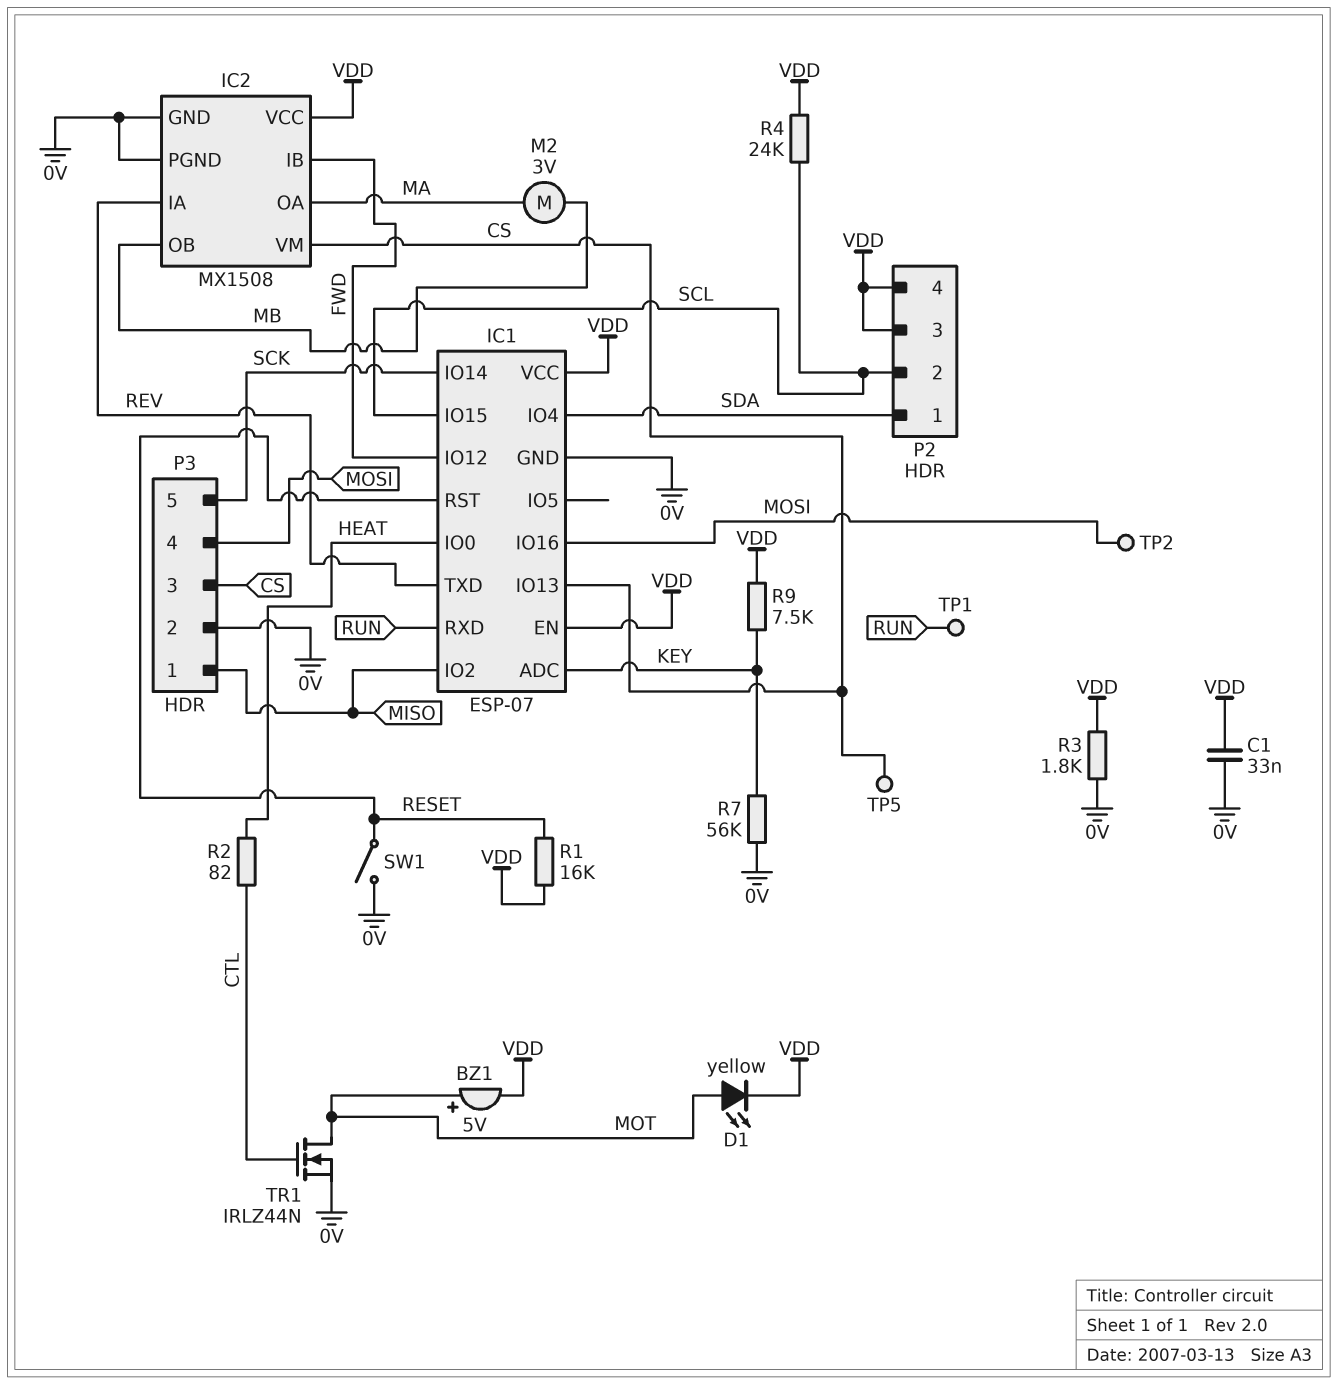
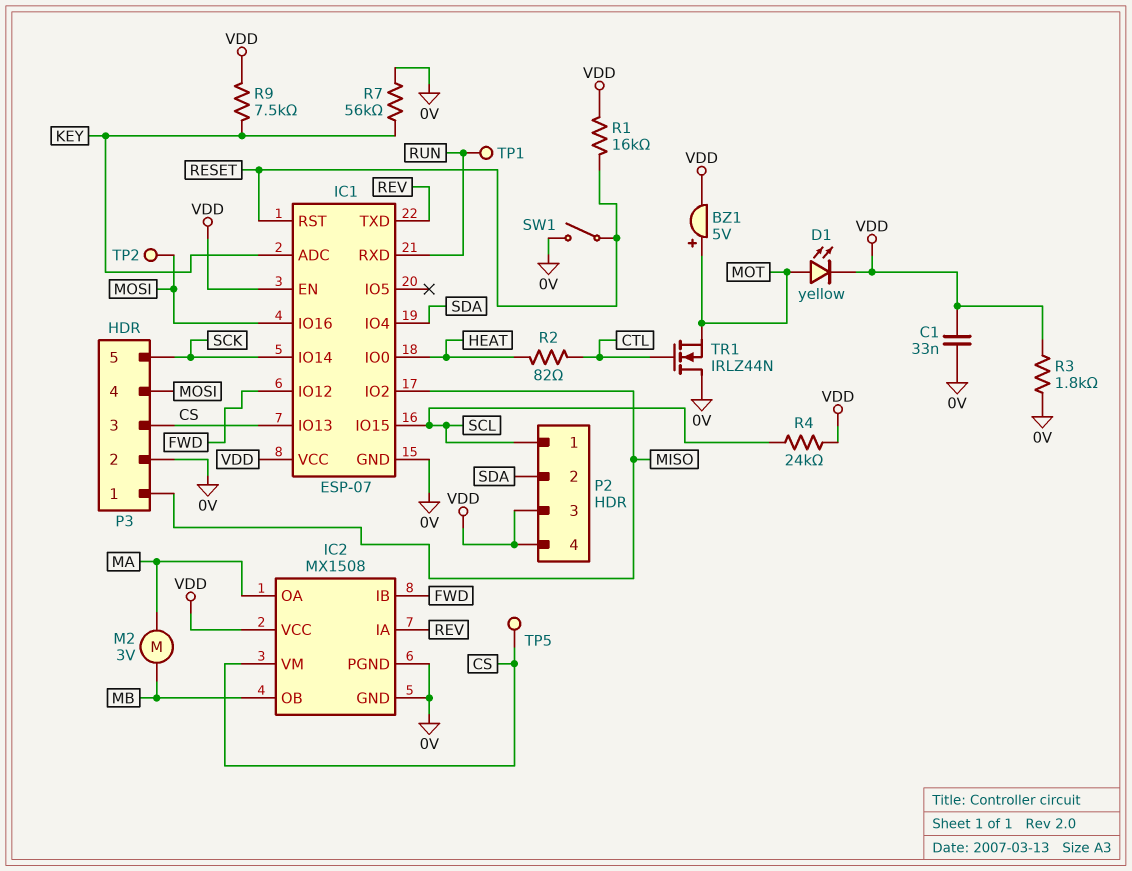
P2 pin 1: SDA -> SCL
P2 pin 2: SCL -> SDA
TR1: NMOS IRLZ44N (G CTL, D MOT, S 0V) -> NMOS IRLZ44N (G CTL, D 0V, S MOT)

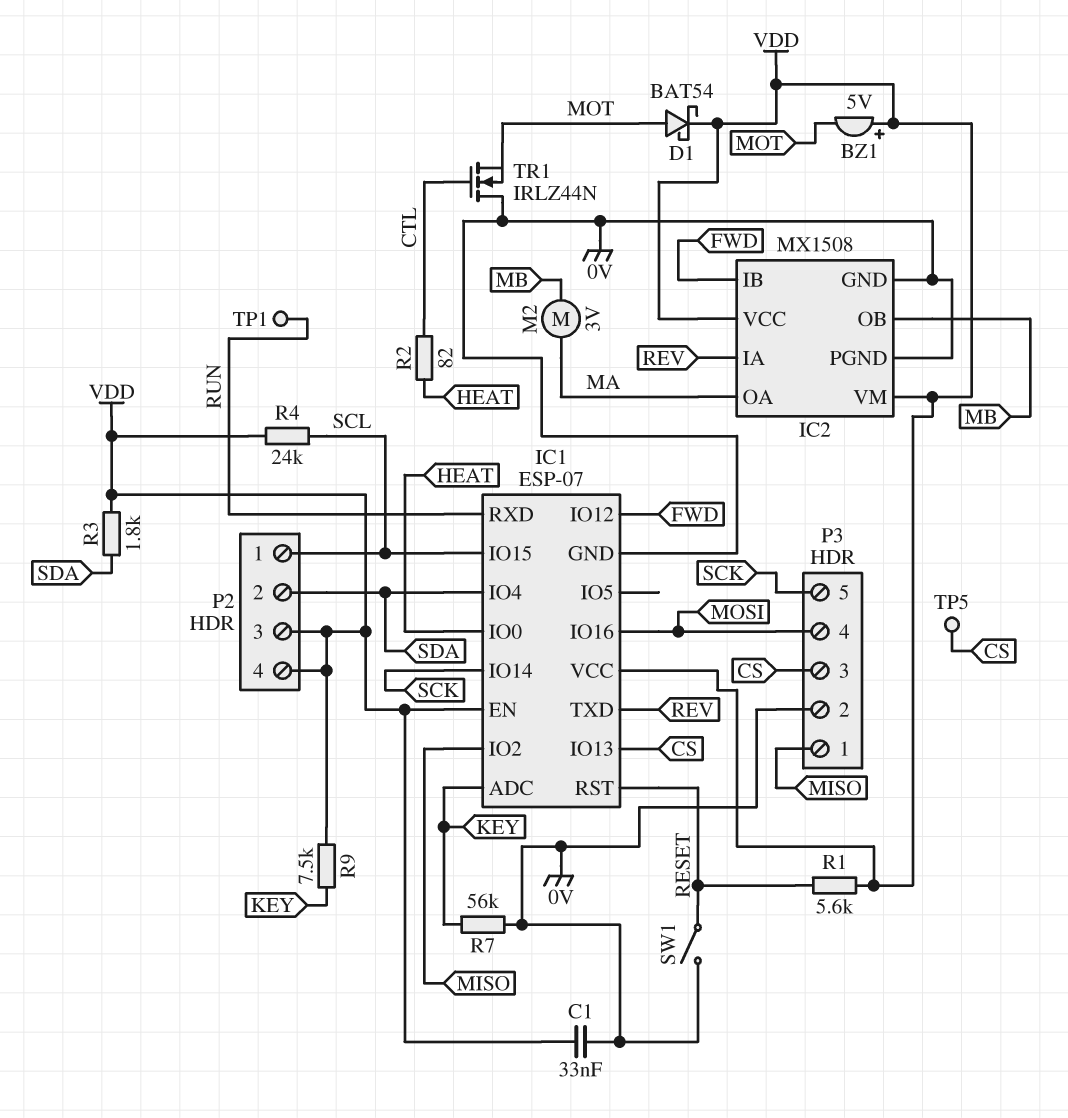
BZ1: buzzer 5V (plus MOT, minus VDD) -> buzzer 5V (plus VDD, minus MOT)
D1: LED yellow (A MOT, K VDD) -> schottky BAT54 (A MOT, K VDD)
IC2 pin VM: CS -> VDD
R1: 16k (RESET, VDD) -> 5.6k (RESET, VDD)
R3: 1.8k (0V, VDD) -> 1.8k (SDA, VDD)
TP2: test point (MOSI) -> none

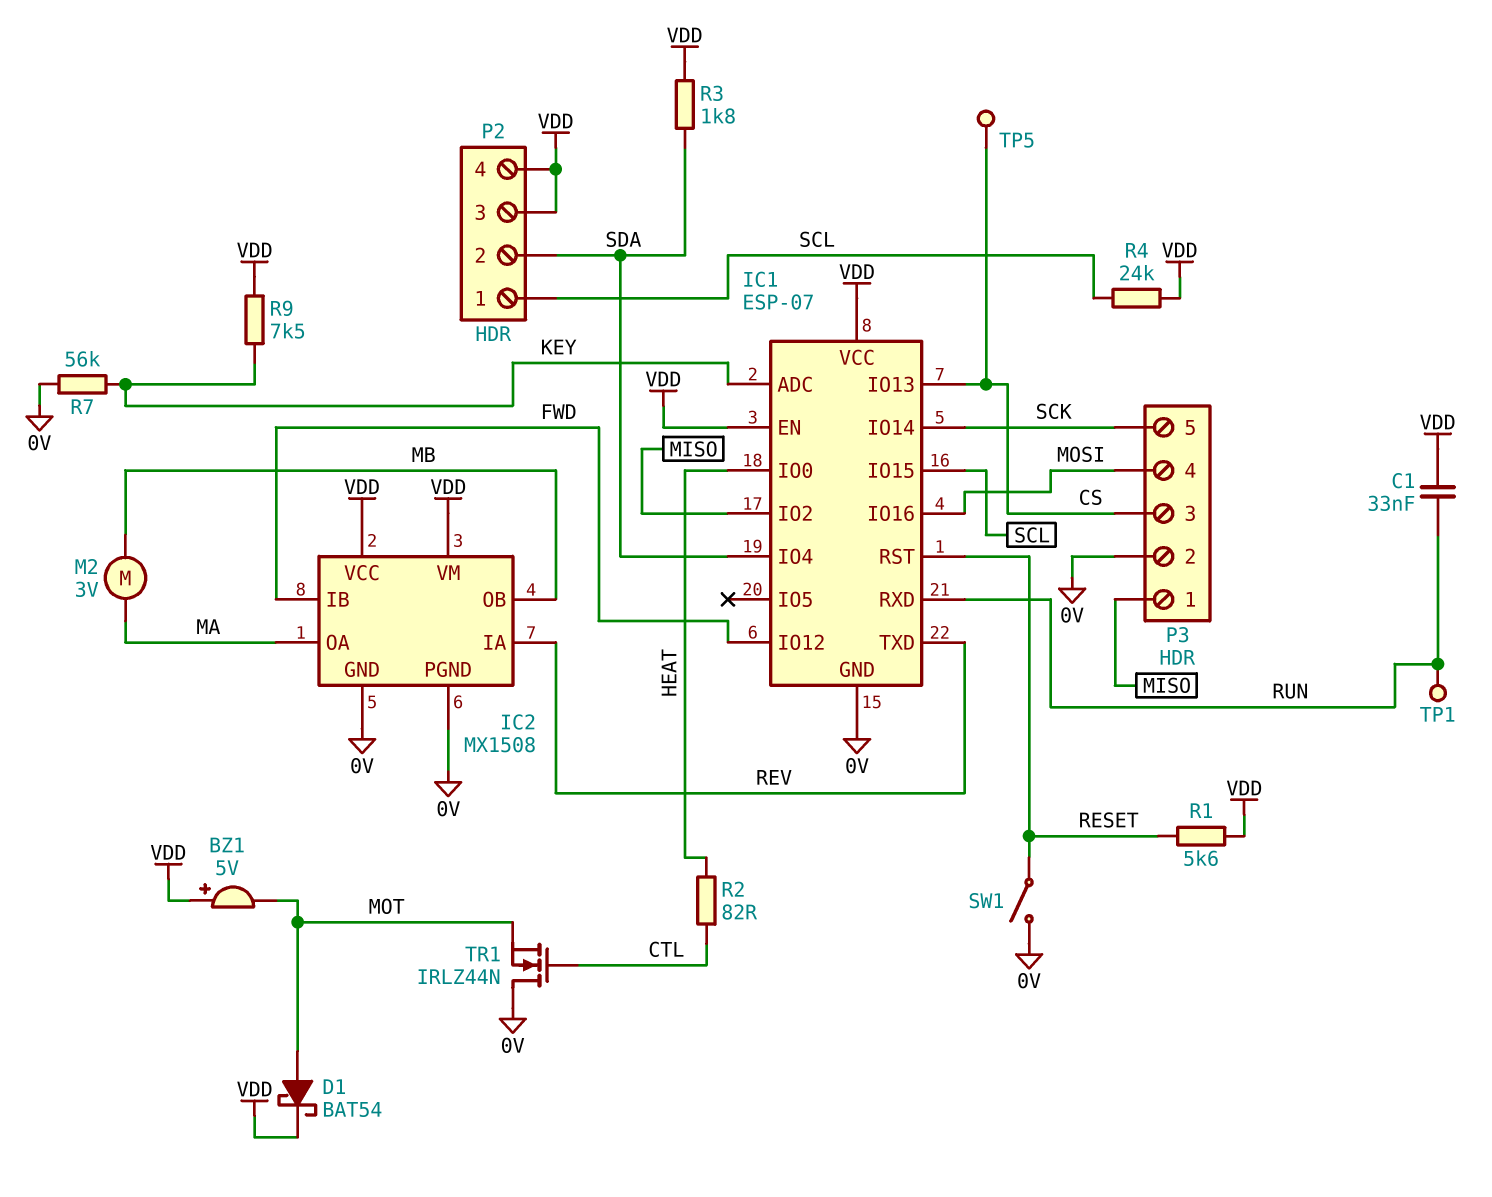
C1: 33nF (0V, VDD) -> 33nF (RUN, VDD)

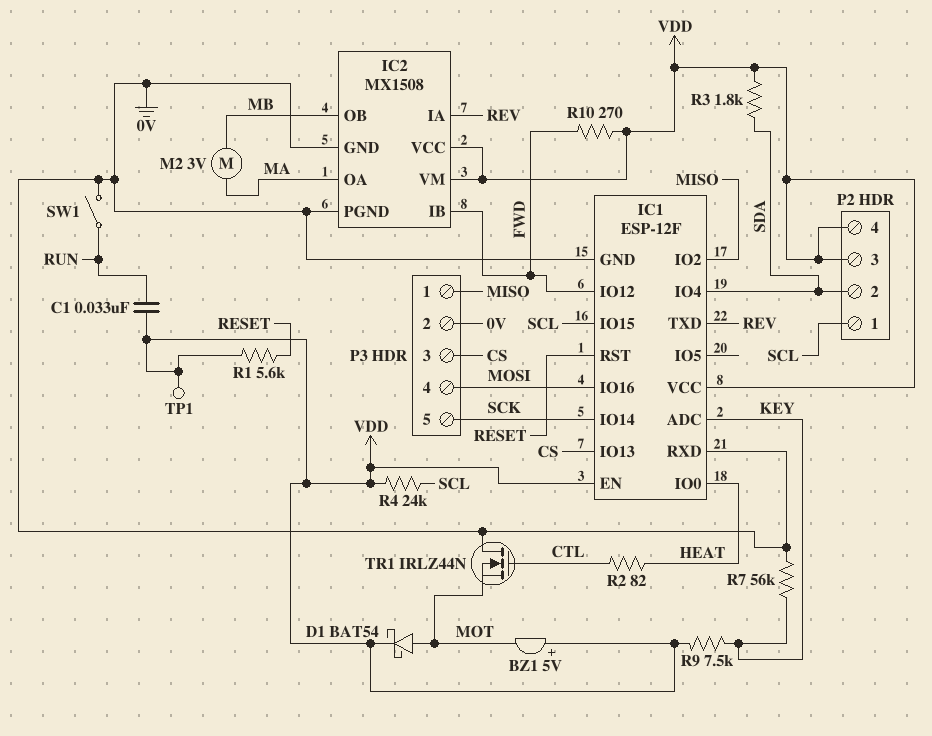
IC1: ESP-07 -> ESP-12F
IC1 pin RXD: RUN -> 0V
R10: none -> 270 (FWD, VDD)
SW1: switch (0V, RESET) -> switch (0V, RUN)
TP1: test point (RUN) -> test point (VDD)
TP5: test point (CS) -> none

